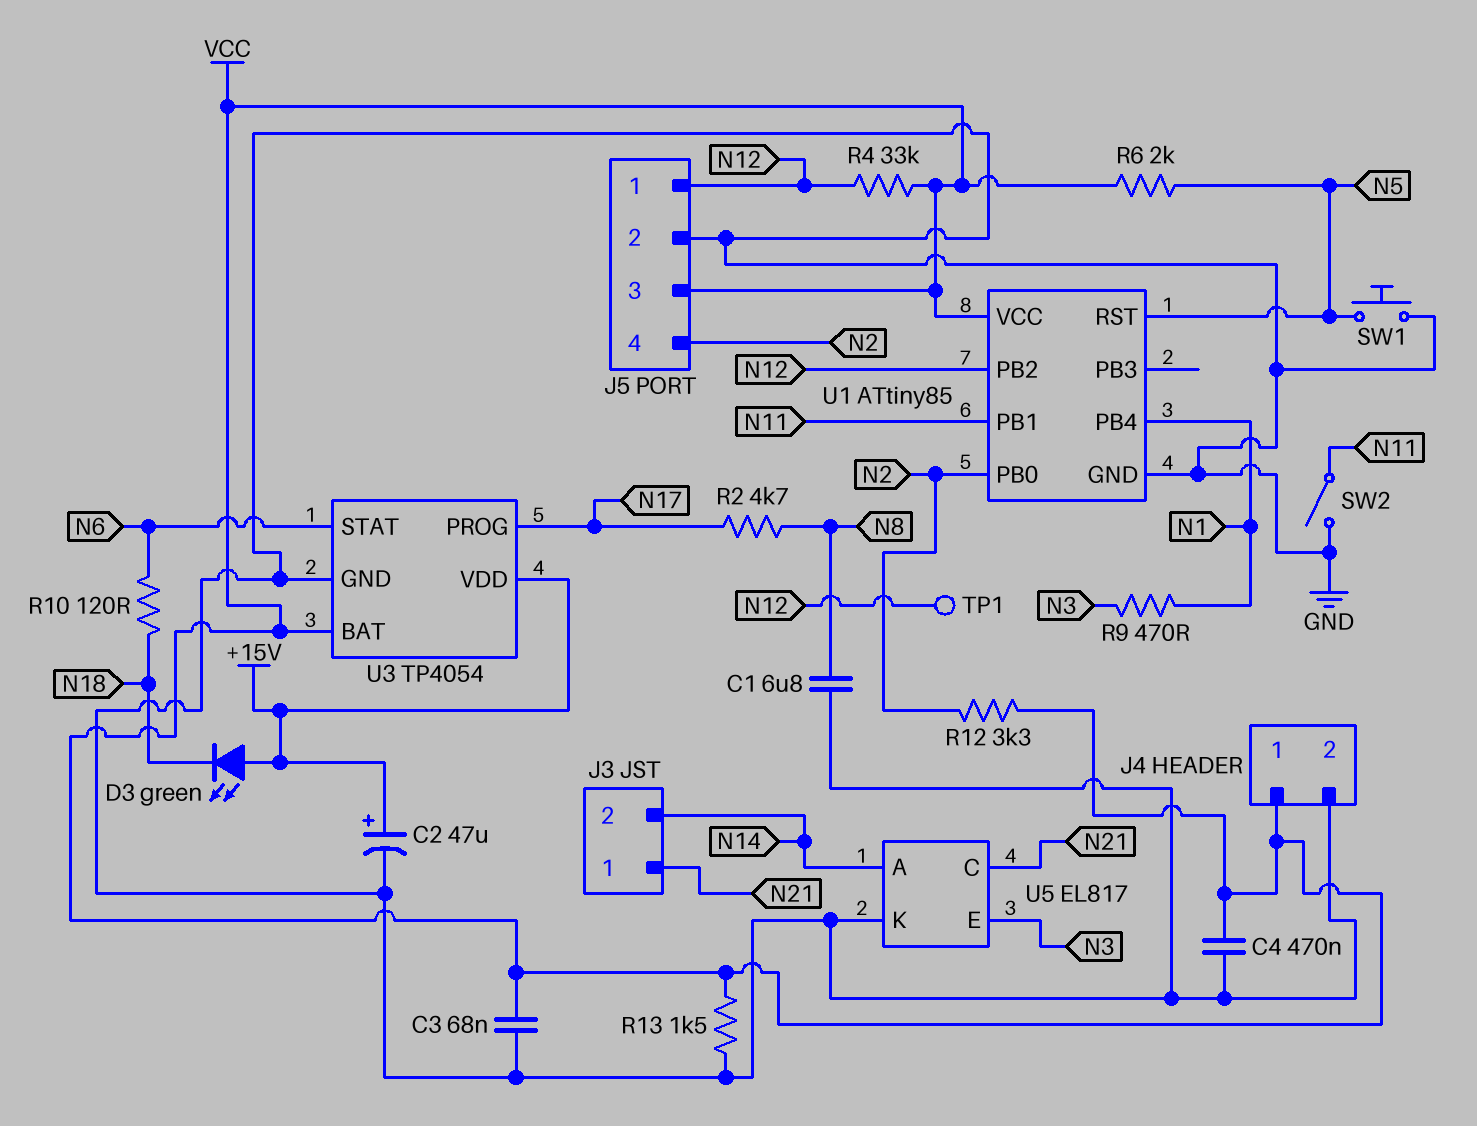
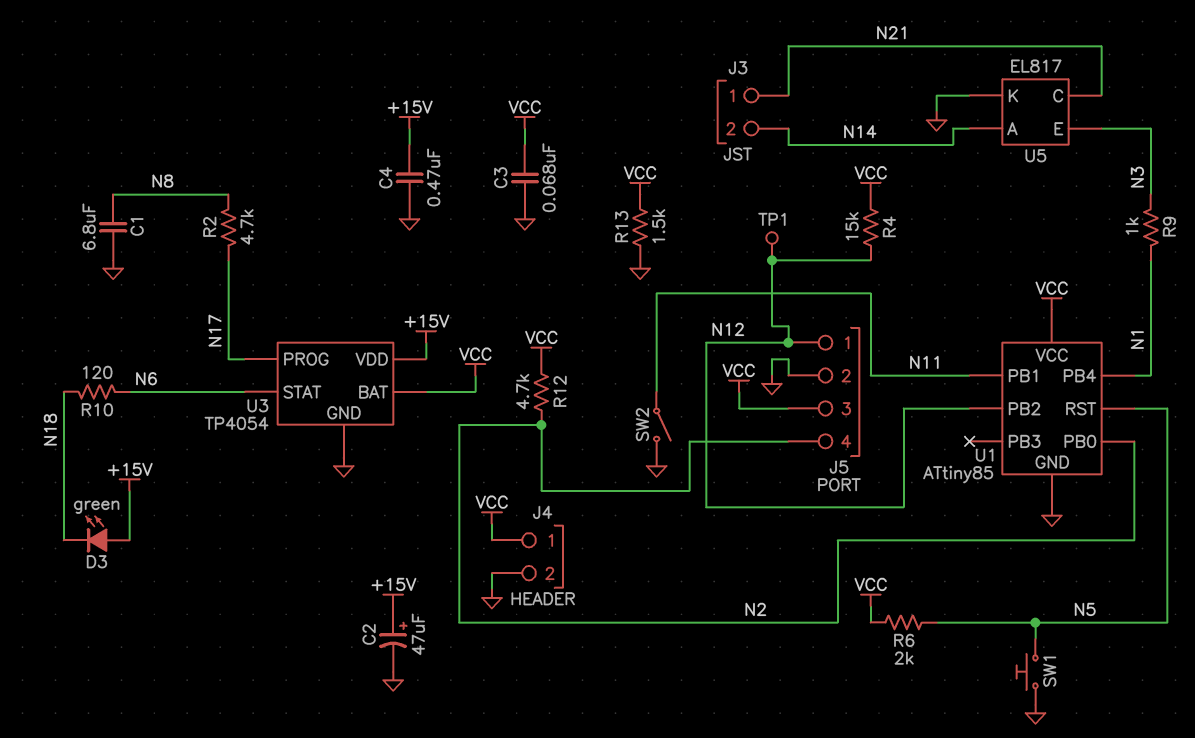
C4: 470nF (GND, VCC) -> 470nF (+15V, GND)
R4: 33k (N12, VCC) -> 15k (N12, VCC)
R9: 470 (N1, N3) -> 1k (N1, N3)
R12: 3.3k (N2, VCC) -> 4.7k (N2, VCC)

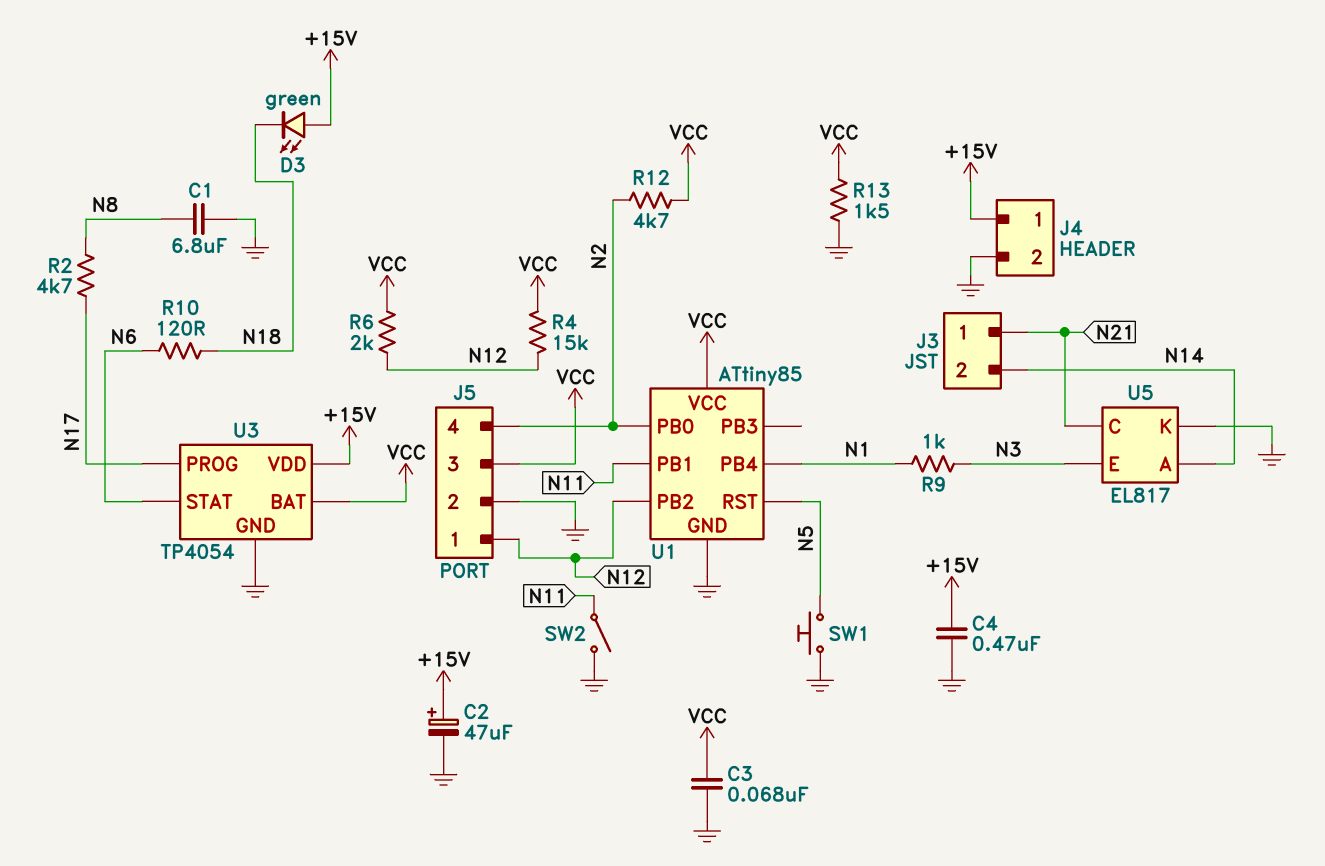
J4 pin 1: VCC -> +15V
R6: 2k (N5, VCC) -> 2k (N12, VCC)
TP1: test point (N12) -> none

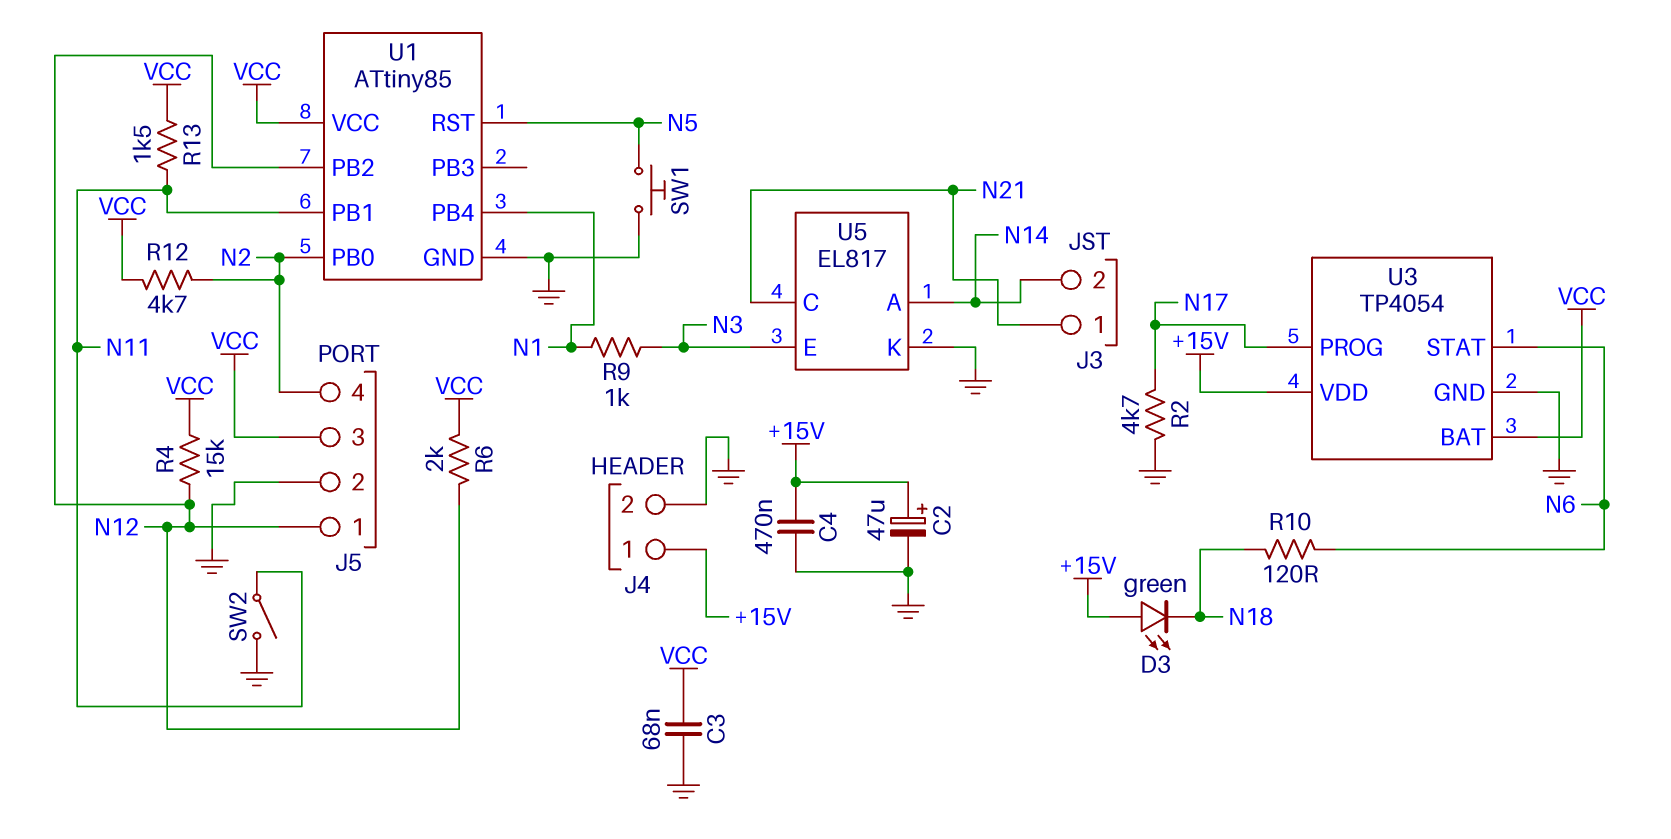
C1: 6.8uF (GND, N8) -> none
R2: 4.7k (N8, N17) -> 4.7k (GND, N17)
R13: 1.5k (GND, VCC) -> 1.5k (N11, VCC)

